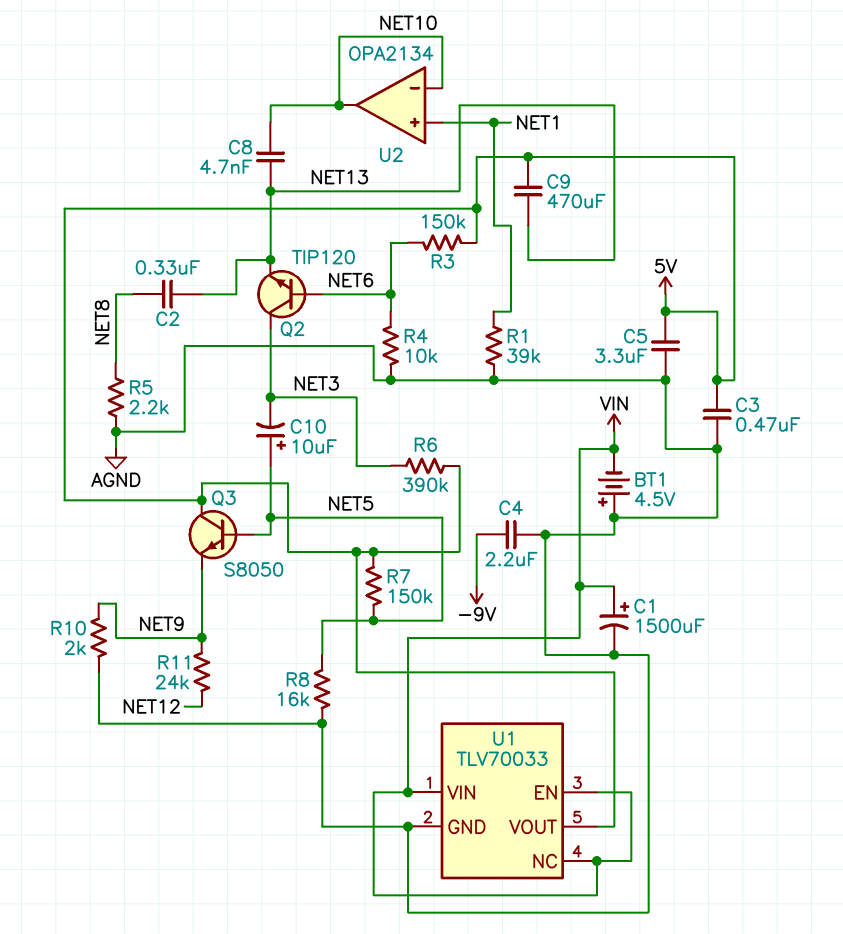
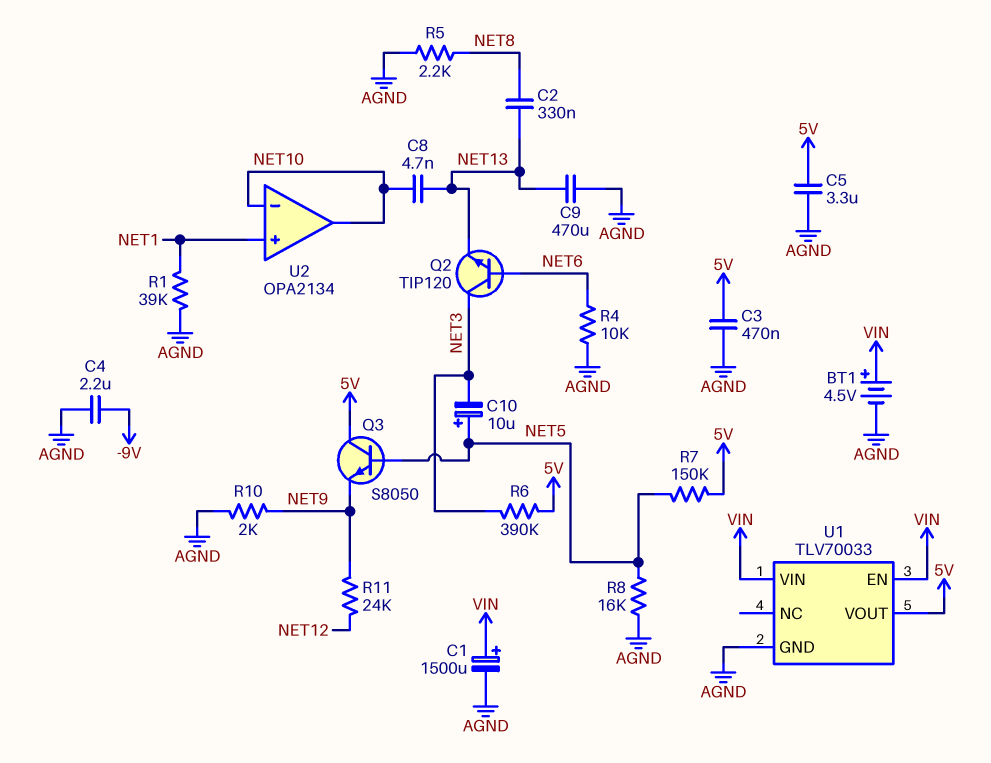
BT1: 4.5V (plus AGND, minus VIN) -> 4.5V (plus VIN, minus AGND)
C9: 470uF (5V, NET13) -> 470uF (AGND, NET13)
R3: 150k (5V, NET6) -> none
U1 pin NC: VIN -> none

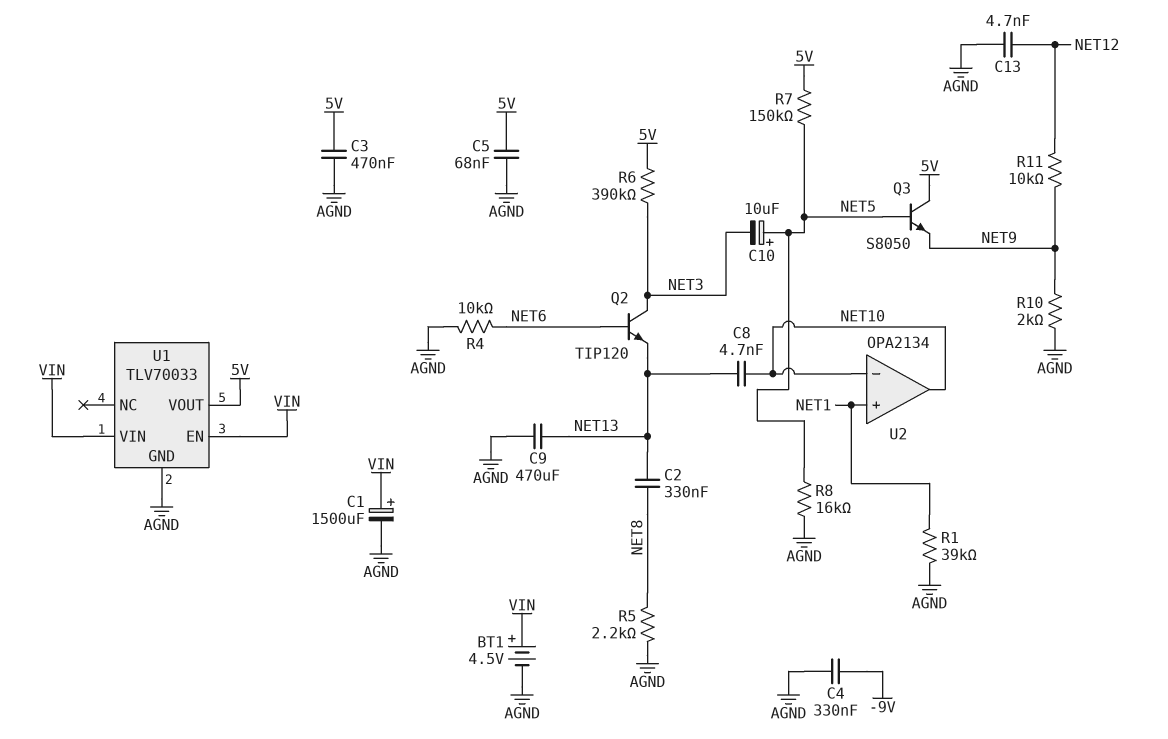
C4: 2.2uF (-9V, AGND) -> 330nF (-9V, AGND)
C5: 3.3uF (5V, AGND) -> 68nF (5V, AGND)
C13: none -> 4.7nF (AGND, NET12)
R11: 24k (NET9, NET12) -> 10k (NET9, NET12)

